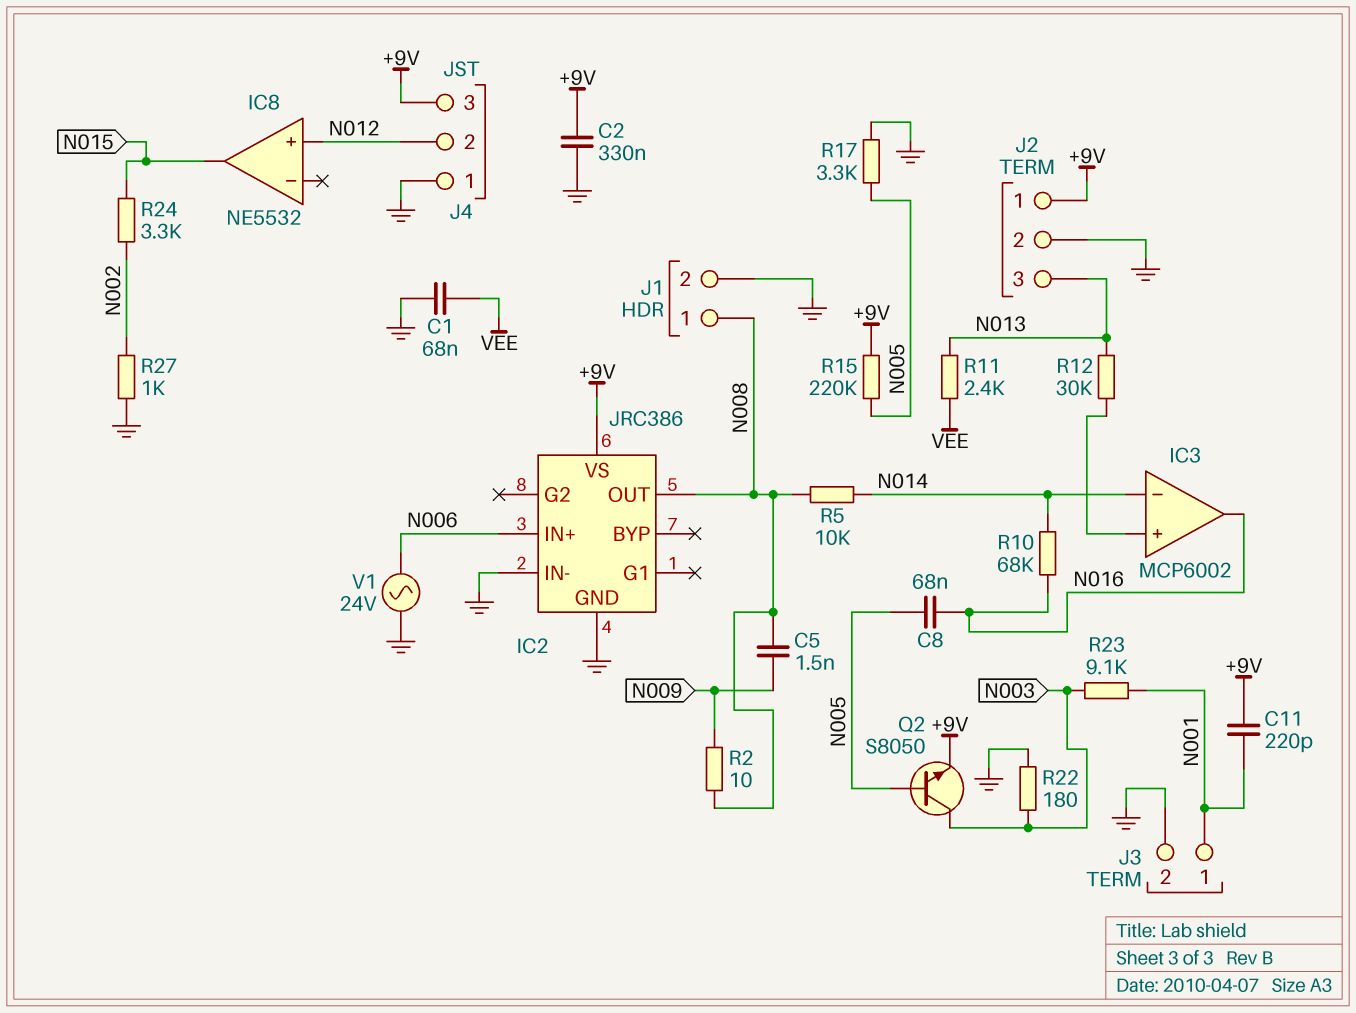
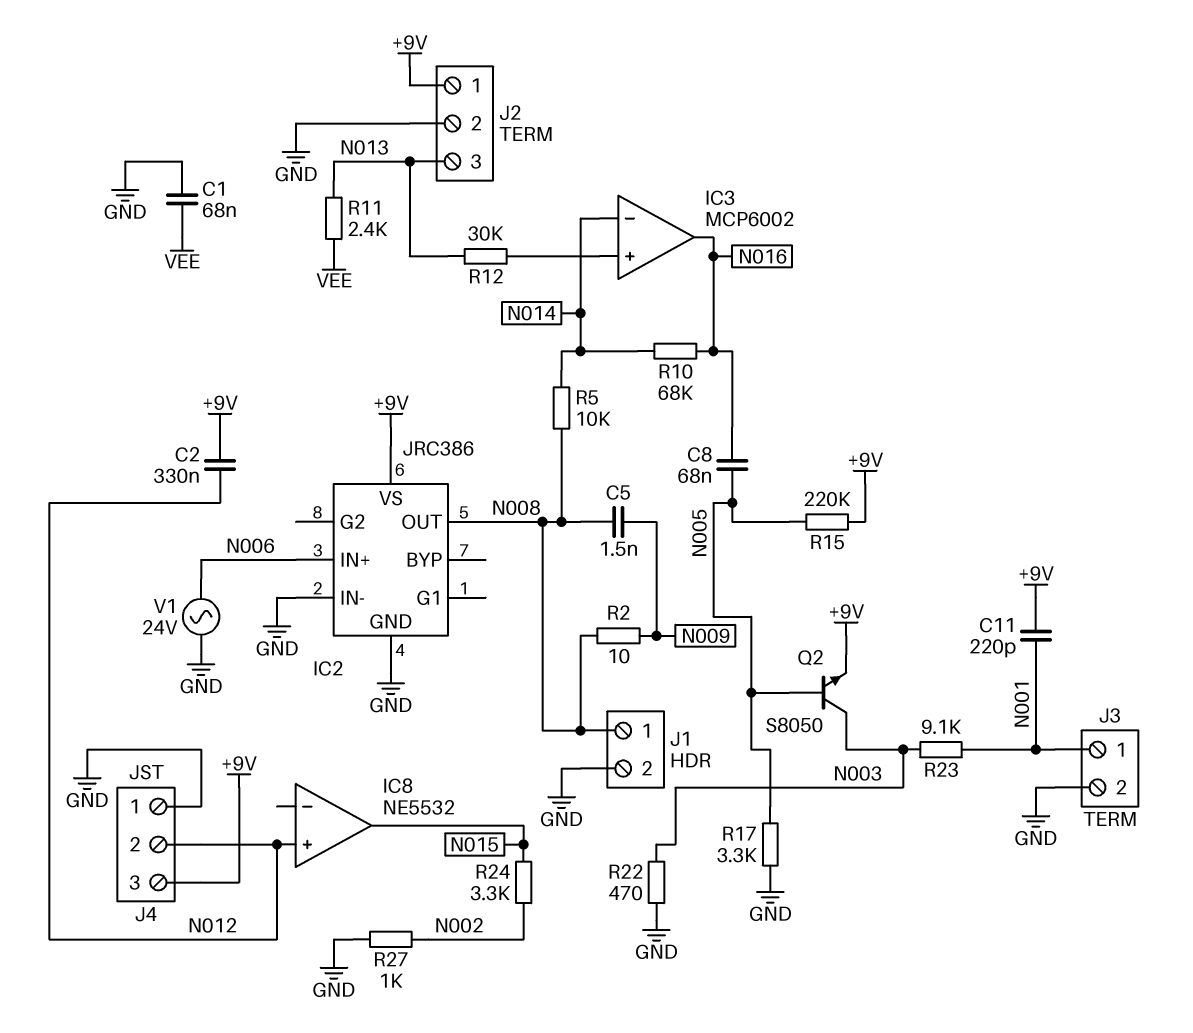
C2: 330nF (+9V, GND) -> 330nF (+9V, N012)
R22: 180 (GND, N003) -> 470 (GND, N003)

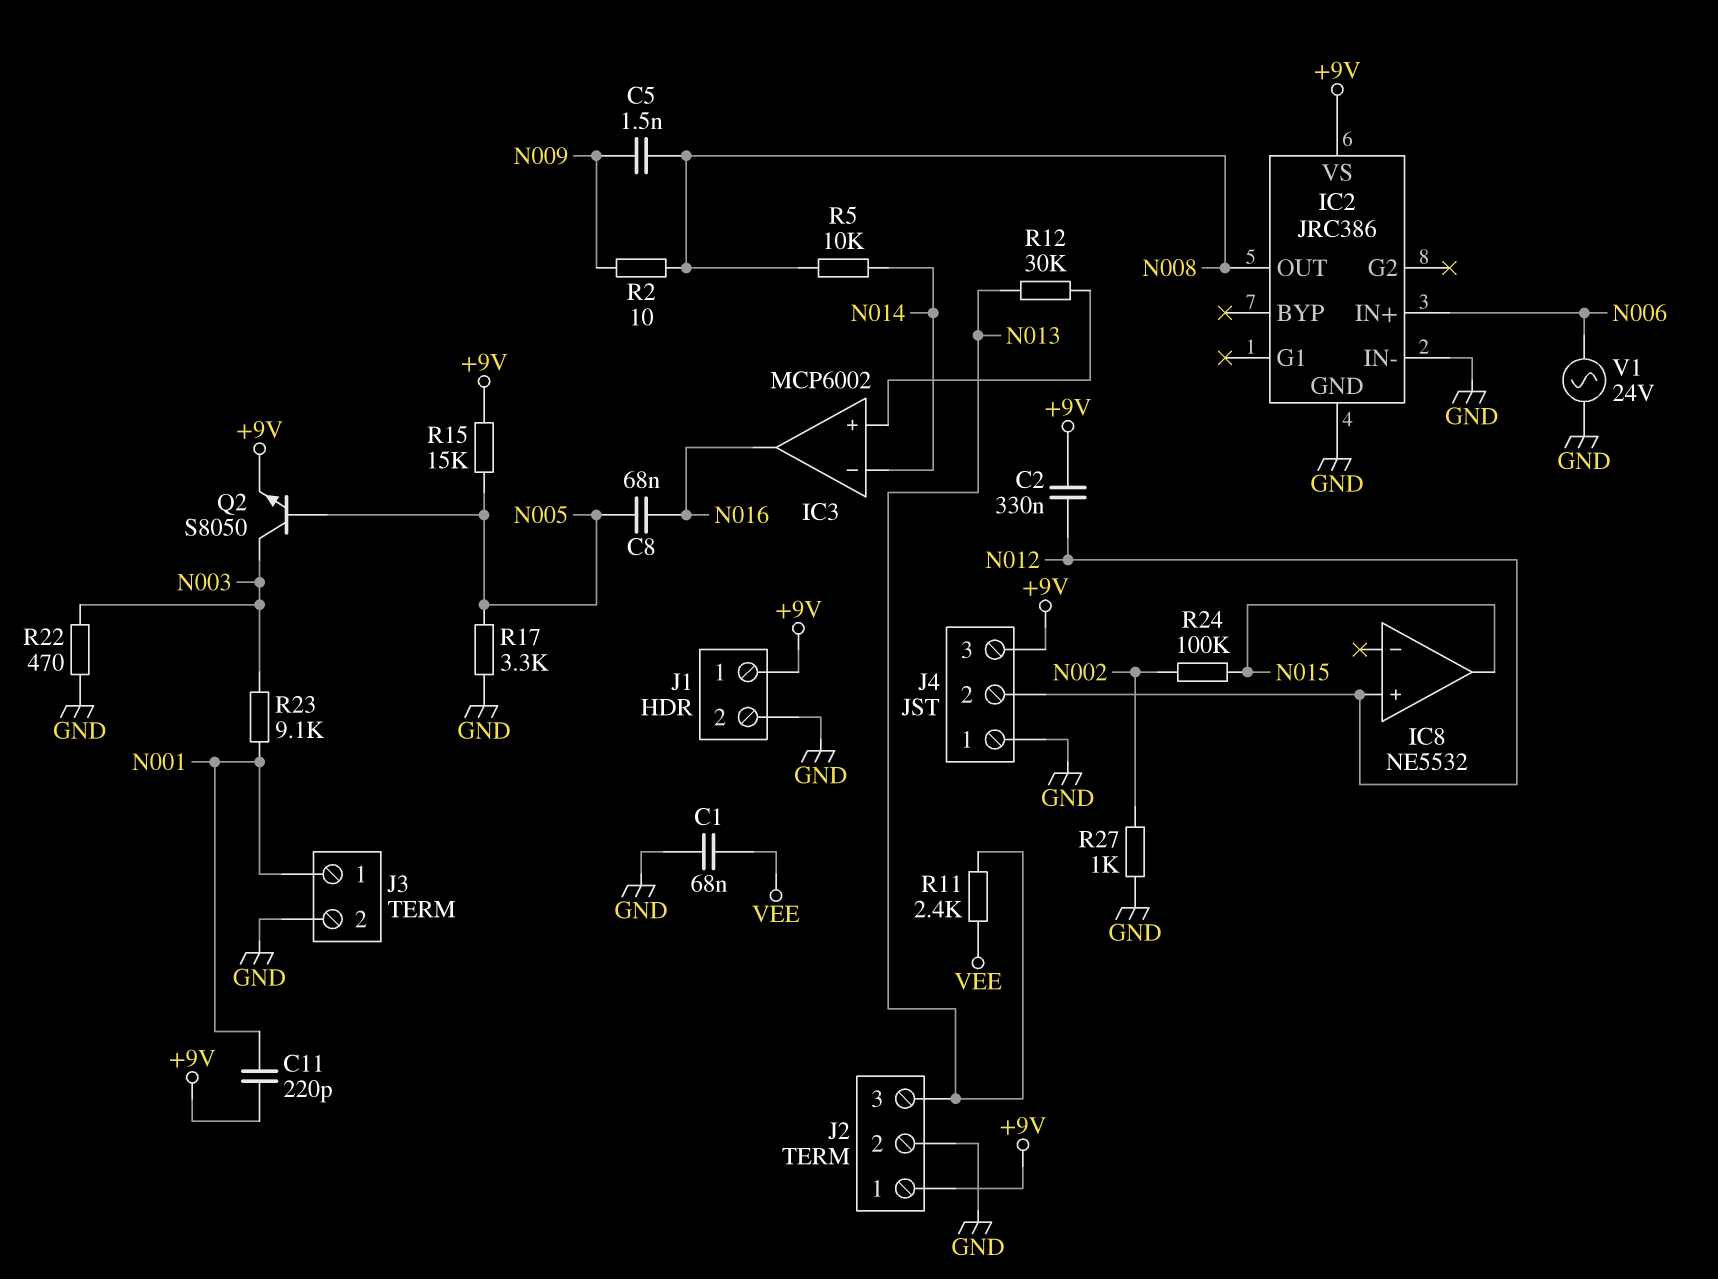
J1 pin 1: N008 -> +9V
R10: 68k (N014, N016) -> none
R15: 220k (+9V, N005) -> 15k (+9V, N005)
R24: 3.3k (N002, N015) -> 100k (N002, N015)

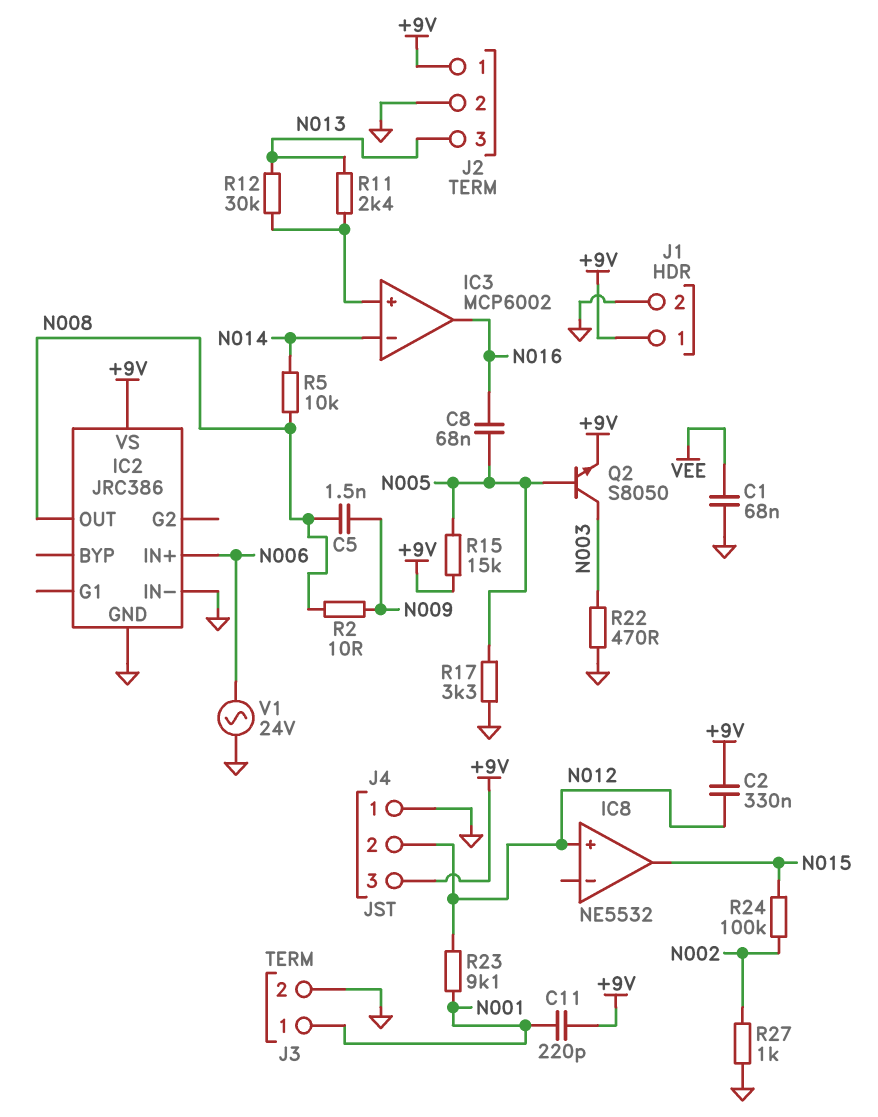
R11: 2.4k (N013, VEE) -> 2.4k (IC3/in+, N013)
R23: 9.1k (N001, N003) -> 9.1k (N001, N012)

